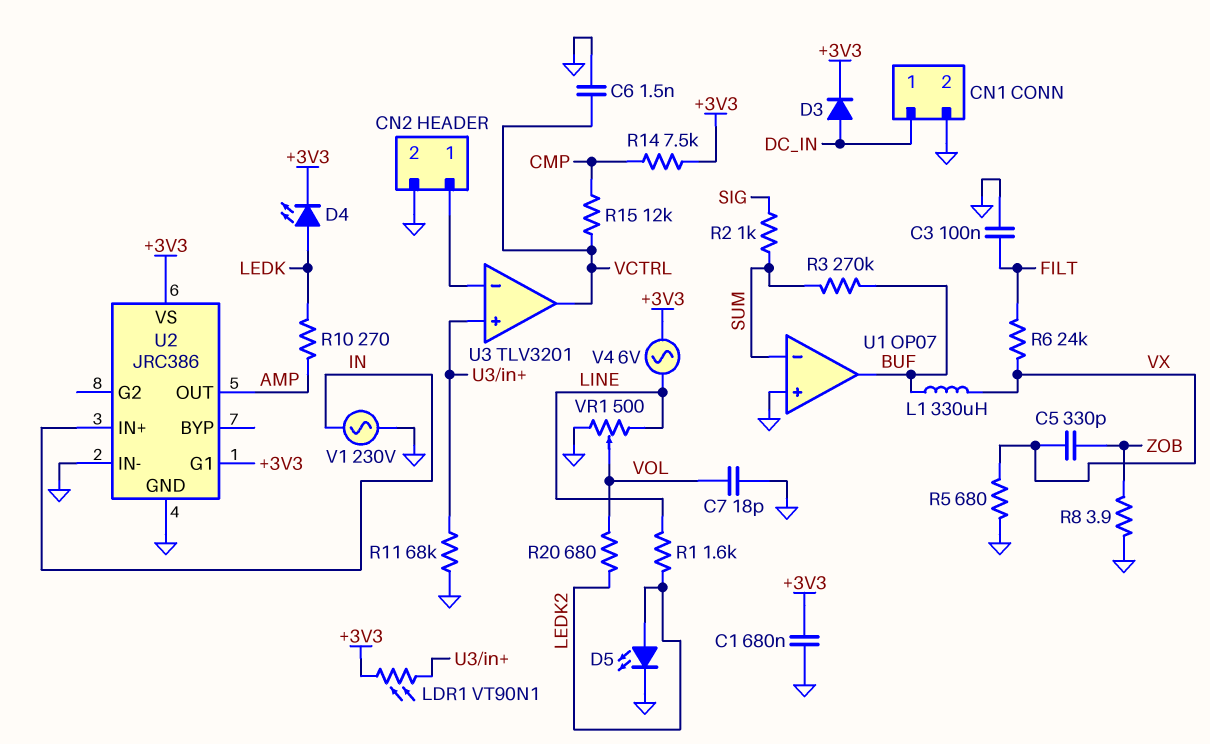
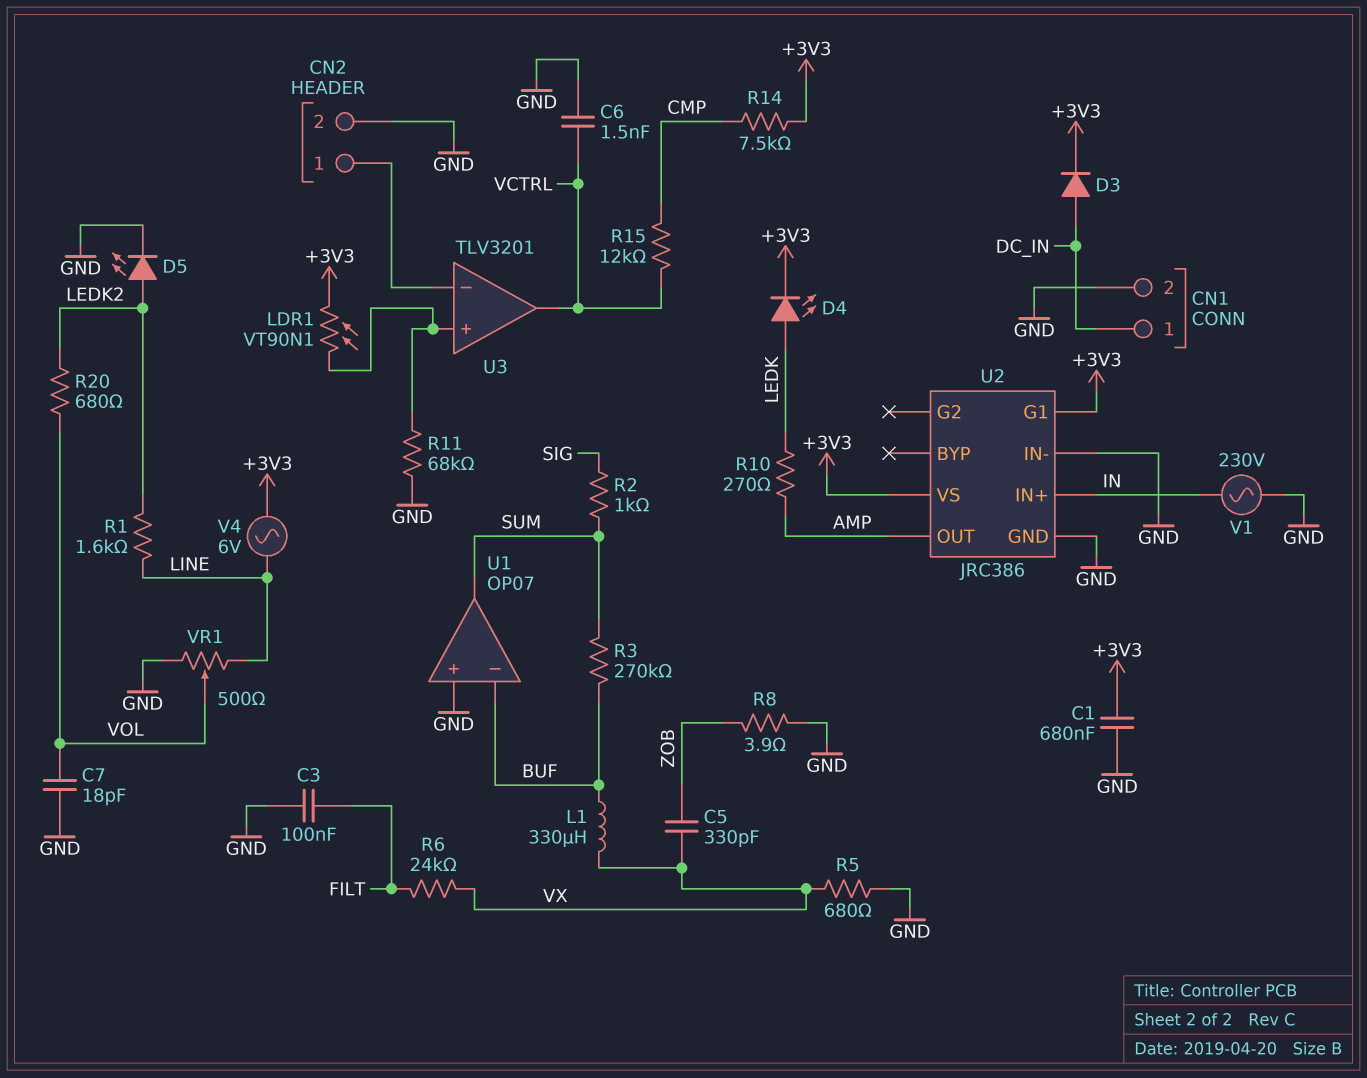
U1 pin in-: SUM -> BUF
U1 pin out: BUF -> SUM

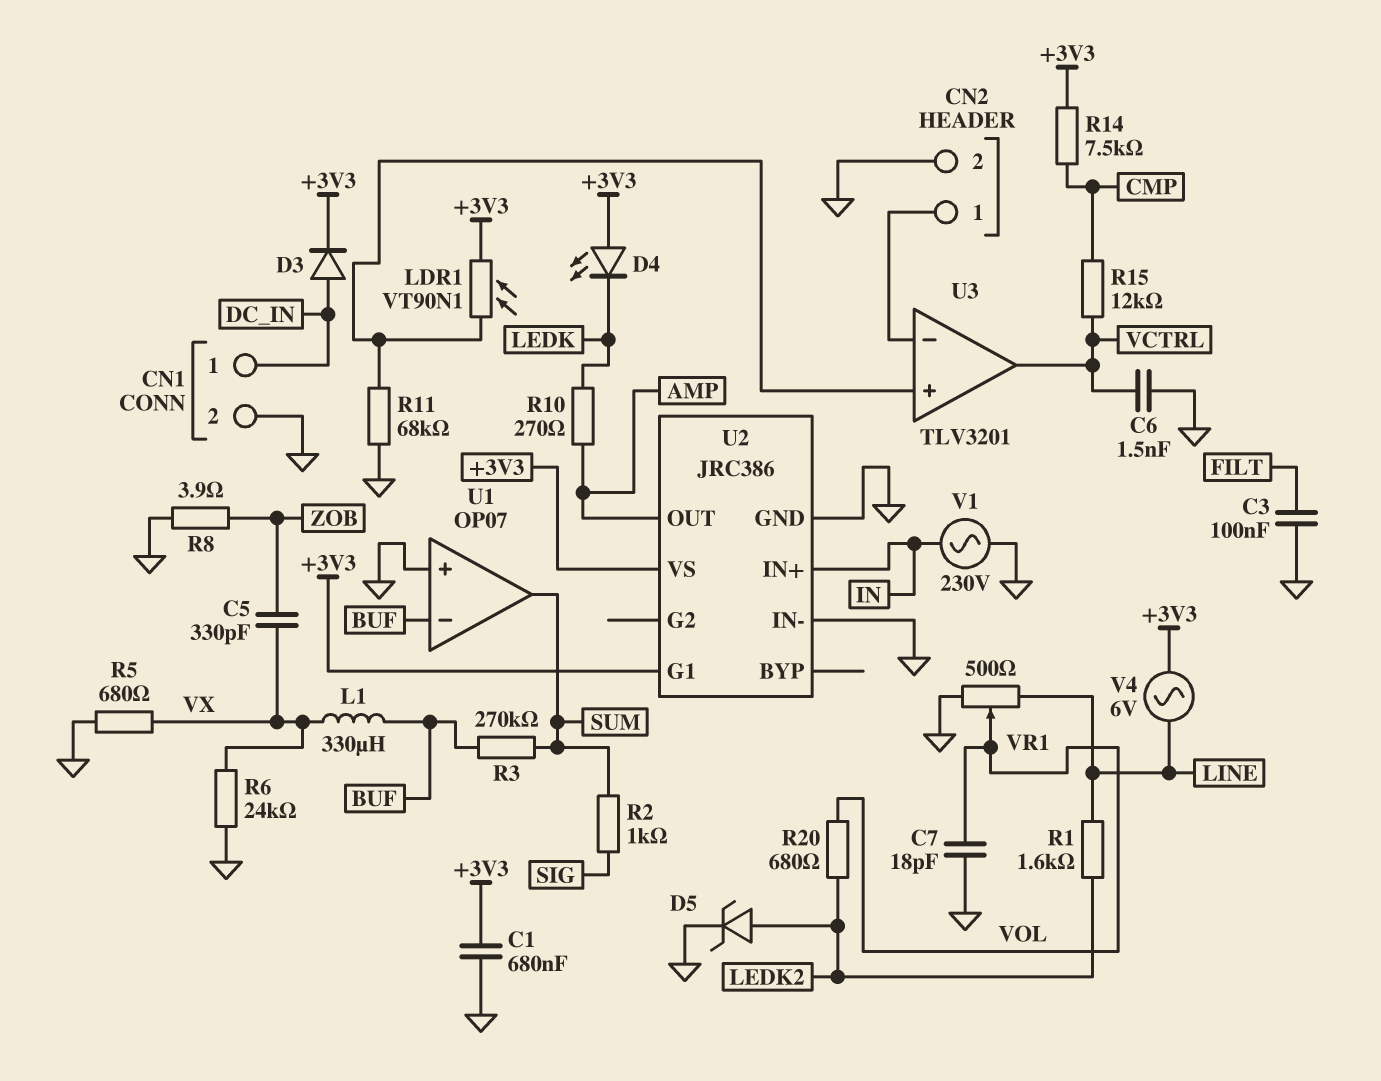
D4: LED (A LEDK, K +3V3) -> LED (A +3V3, K LEDK)
D5: LED (A LEDK2, K GND) -> zener (A LEDK2, K GND)
R6: 24k (FILT, VX) -> 24k (GND, VX)

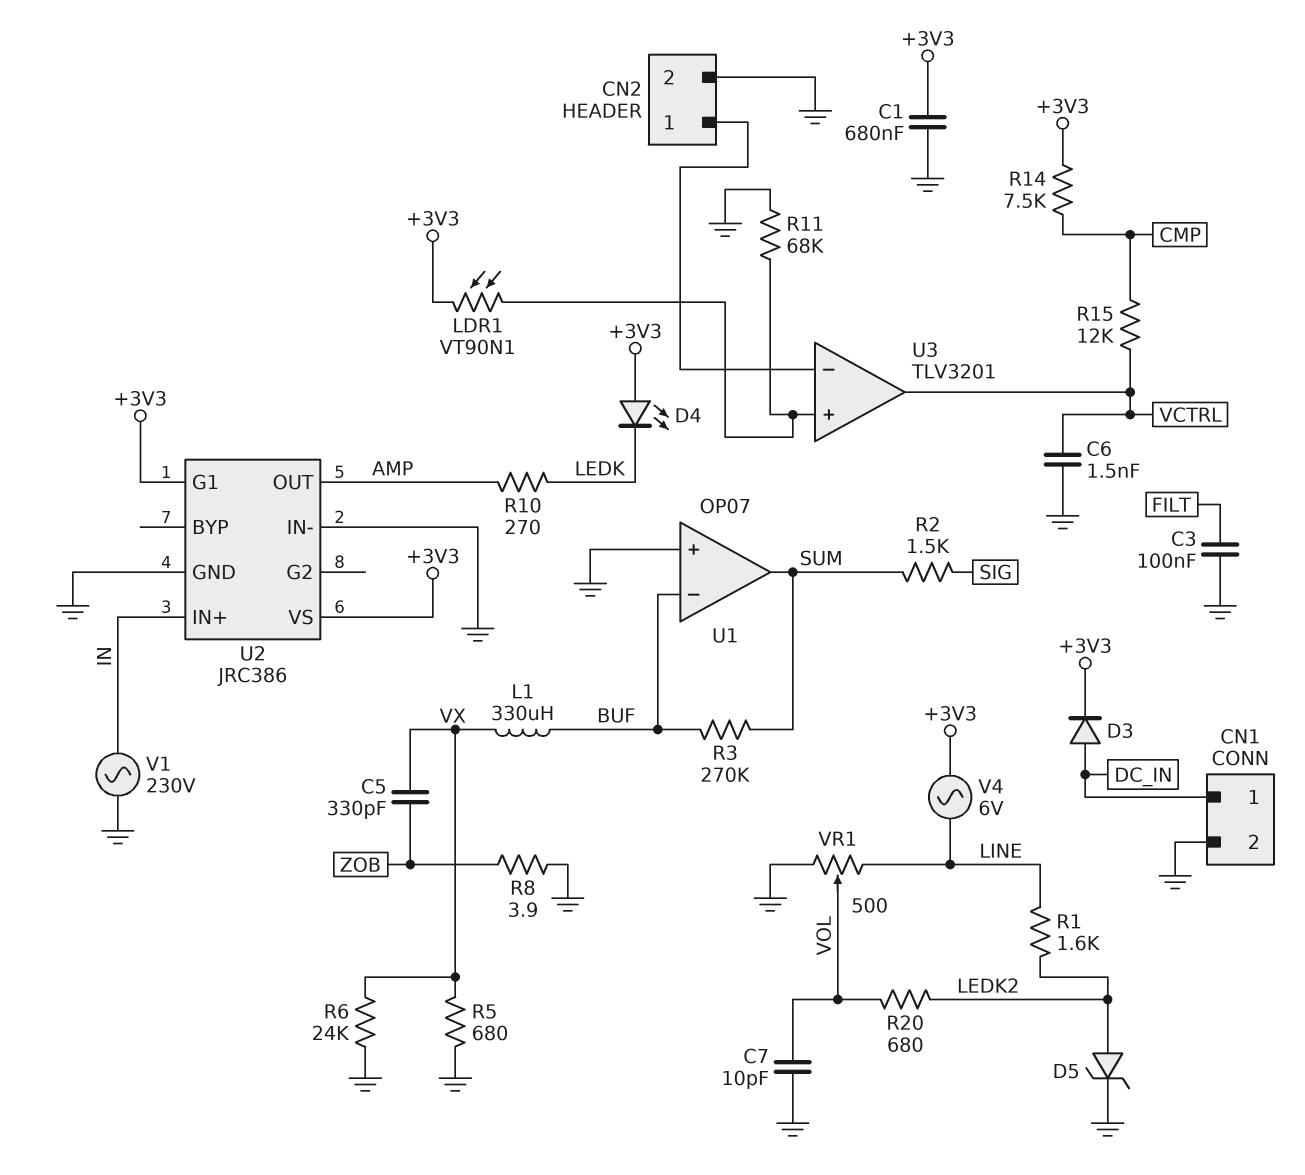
C7: 18pF (GND, VOL) -> 10pF (GND, VOL)
R2: 1k (SIG, SUM) -> 1.5k (SIG, SUM)

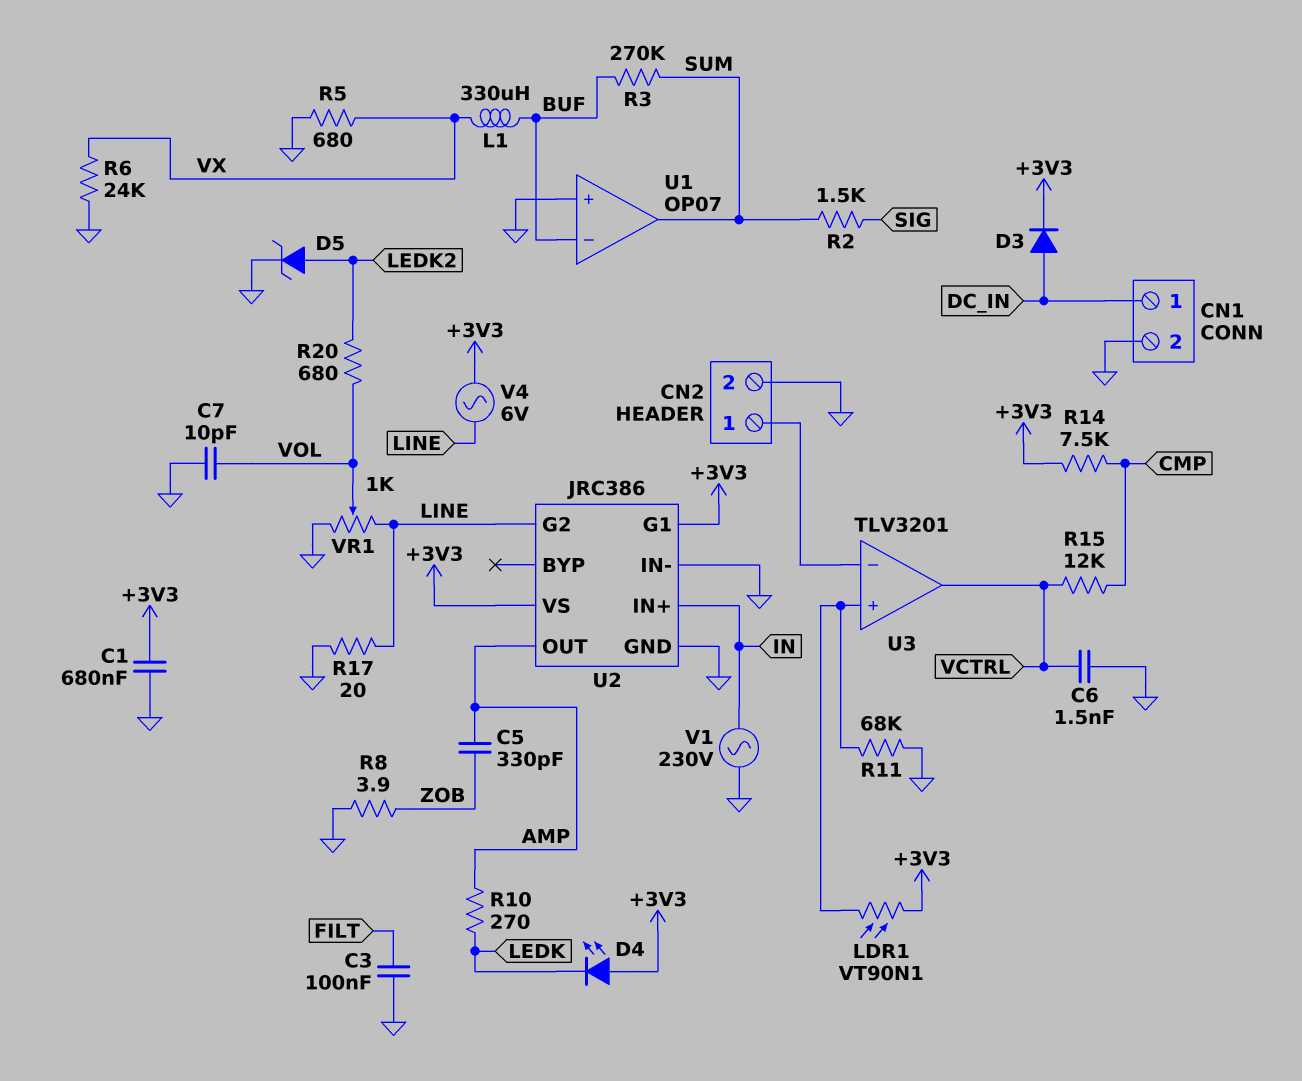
C5: 330pF (VX, ZOB) -> 330pF (AMP, ZOB)
R1: 1.6k (LEDK2, LINE) -> none
R17: none -> 20 (GND, LINE)
U2 pin G2: none -> LINE
VR1: 500 (GND, LINE, wiper VOL) -> 1k (GND, LINE, wiper VOL)

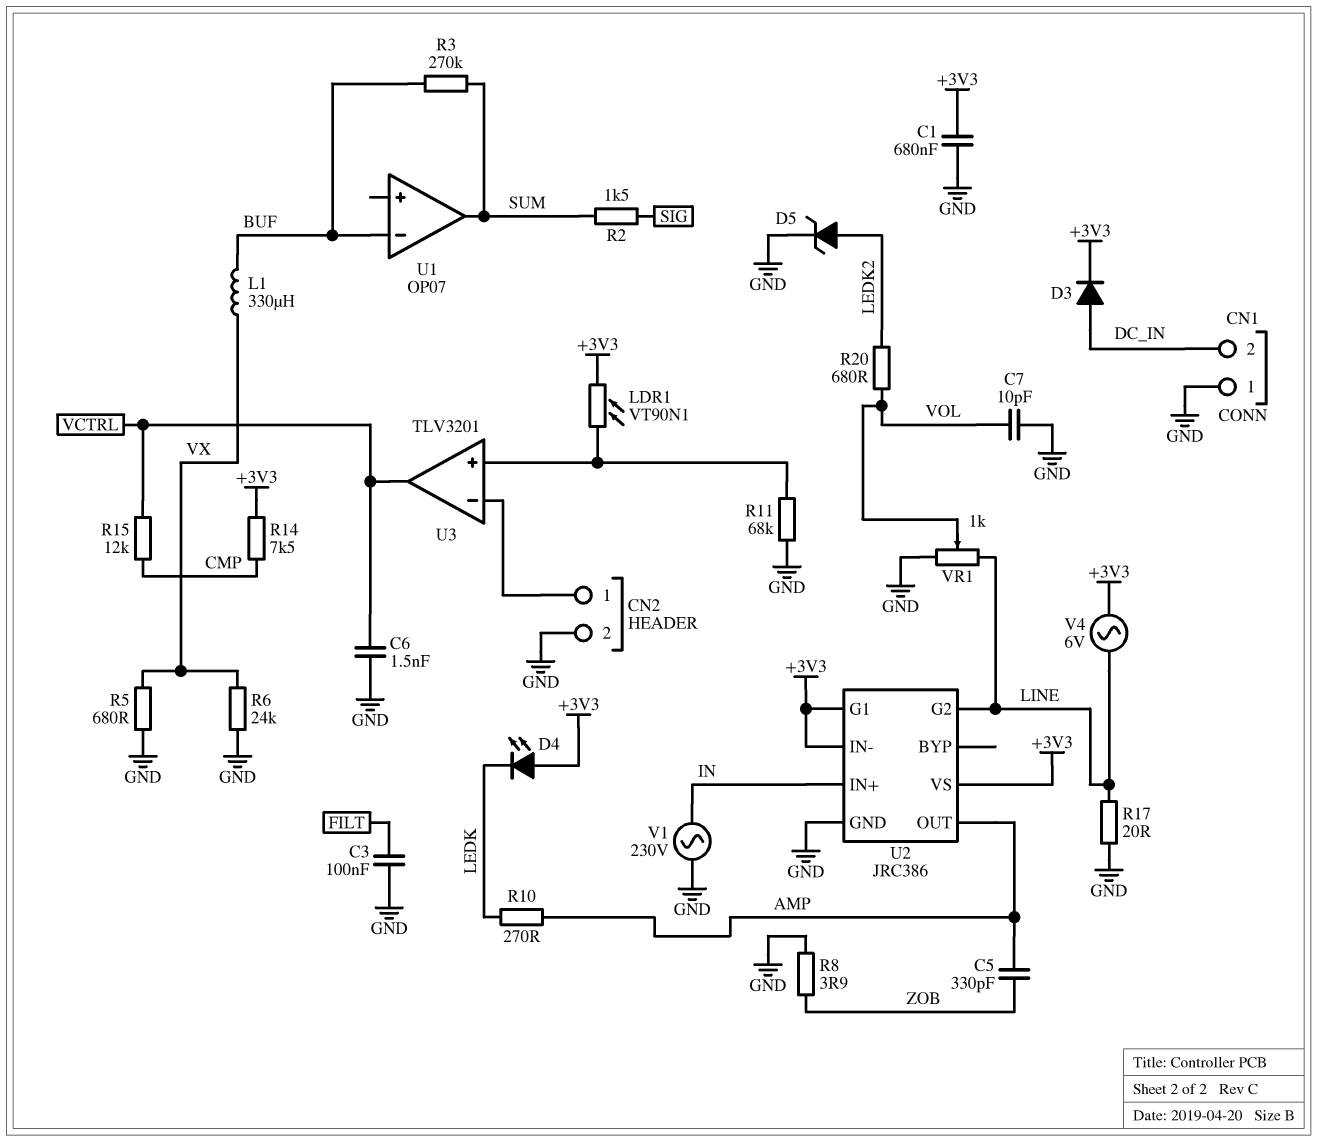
CN1 pin 1: DC_IN -> GND
CN1 pin 2: GND -> DC_IN
U1 pin in+: GND -> none
U2 pin IN-: GND -> +3V3

